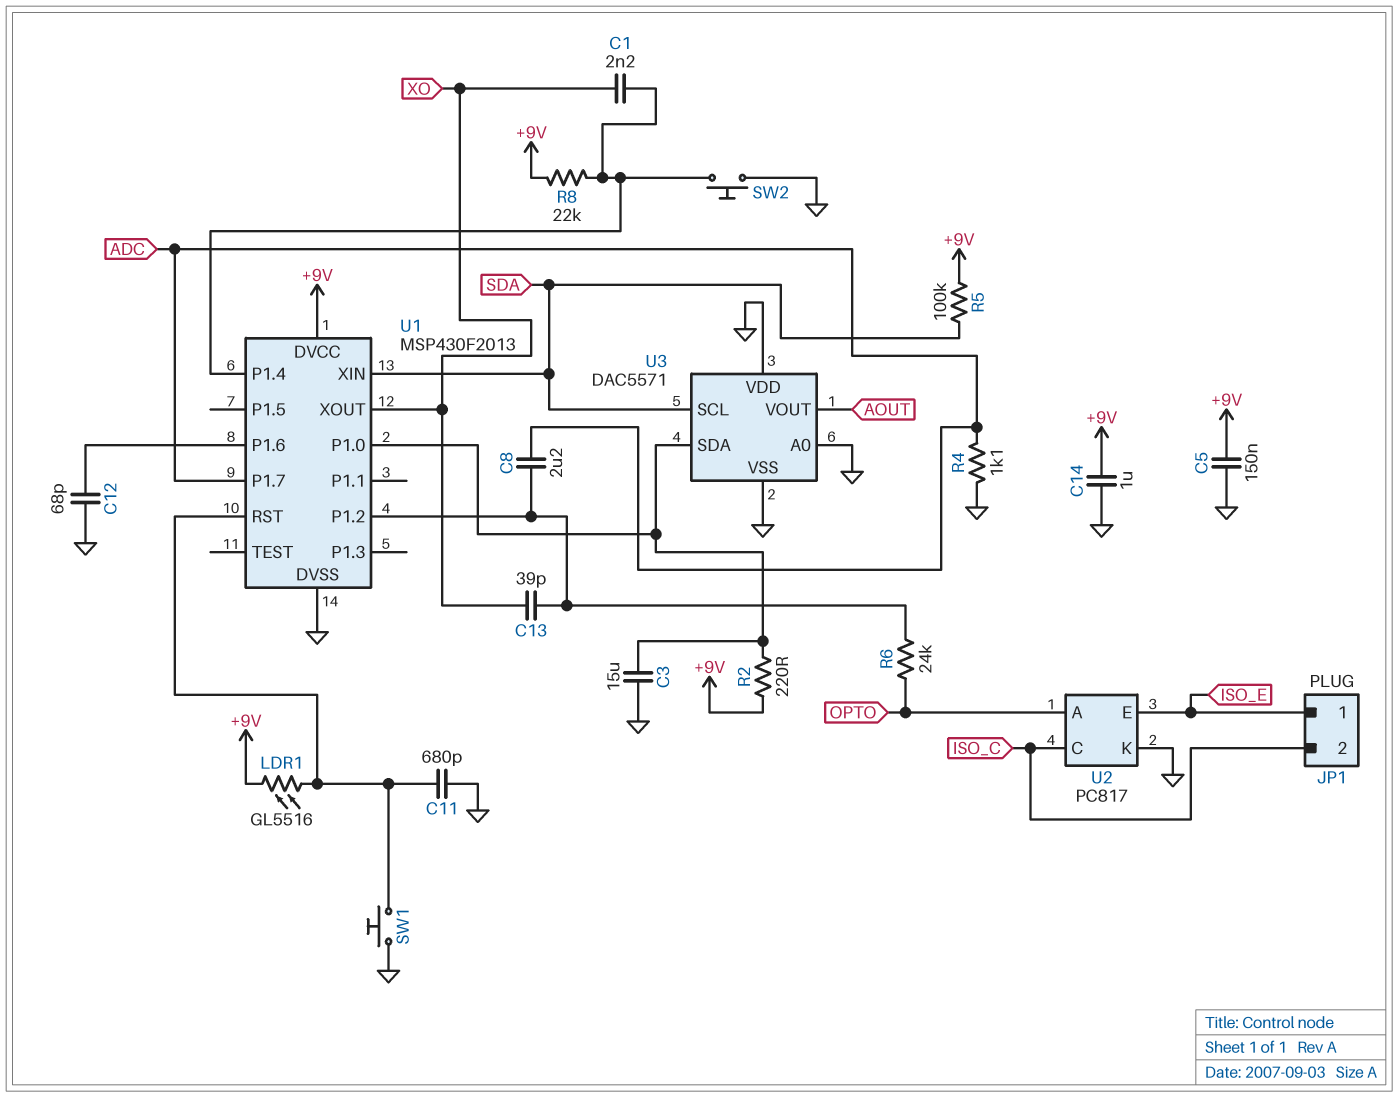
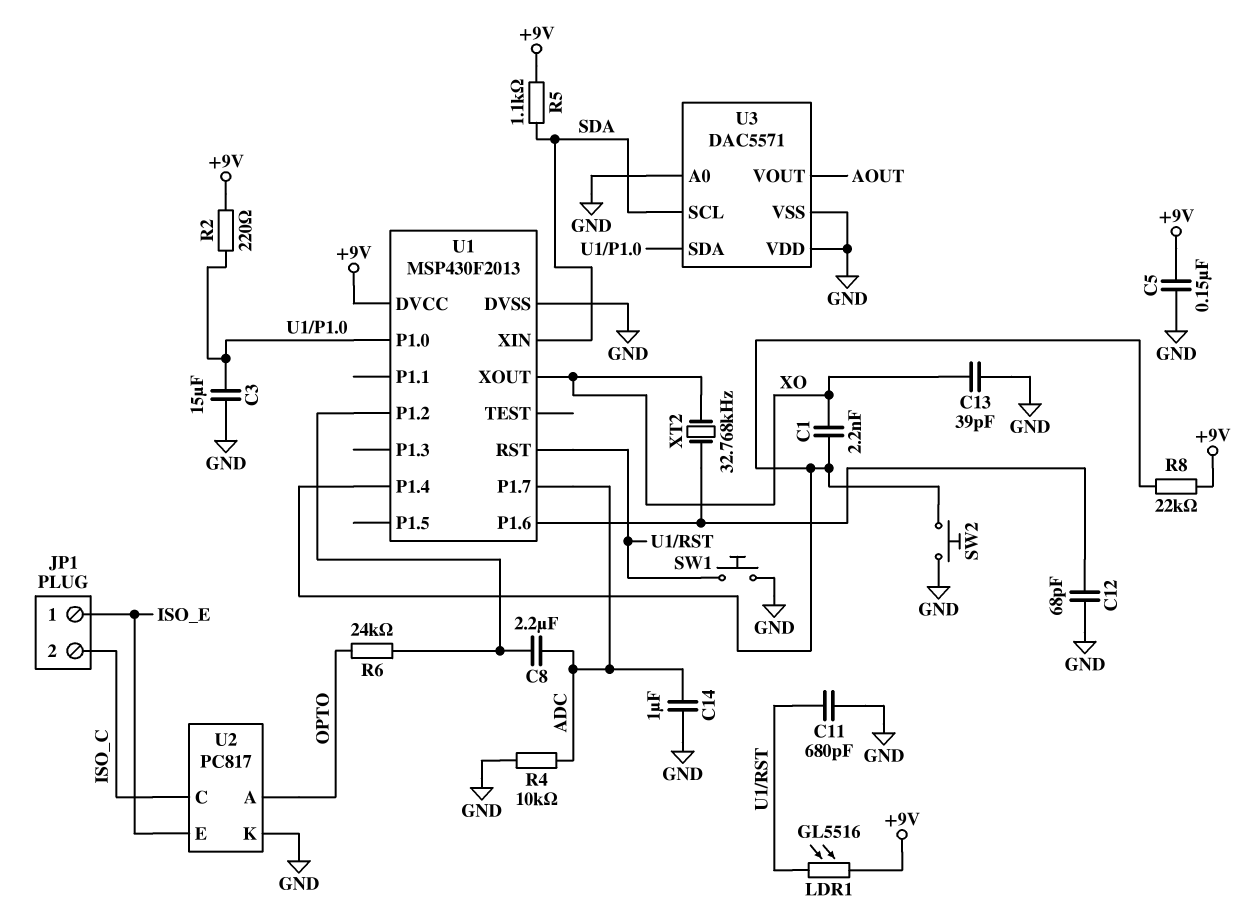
C13: 39pF (U1/P1.2, XO) -> 39pF (GND, XO)
C14: 1uF (+9V, GND) -> 1uF (ADC, GND)
R4: 1.1k (ADC, GND) -> 10k (ADC, GND)
R5: 100k (+9V, SDA) -> 1.1k (+9V, SDA)
XT2: none -> 32.768kHz (U1/P1.6, XO)

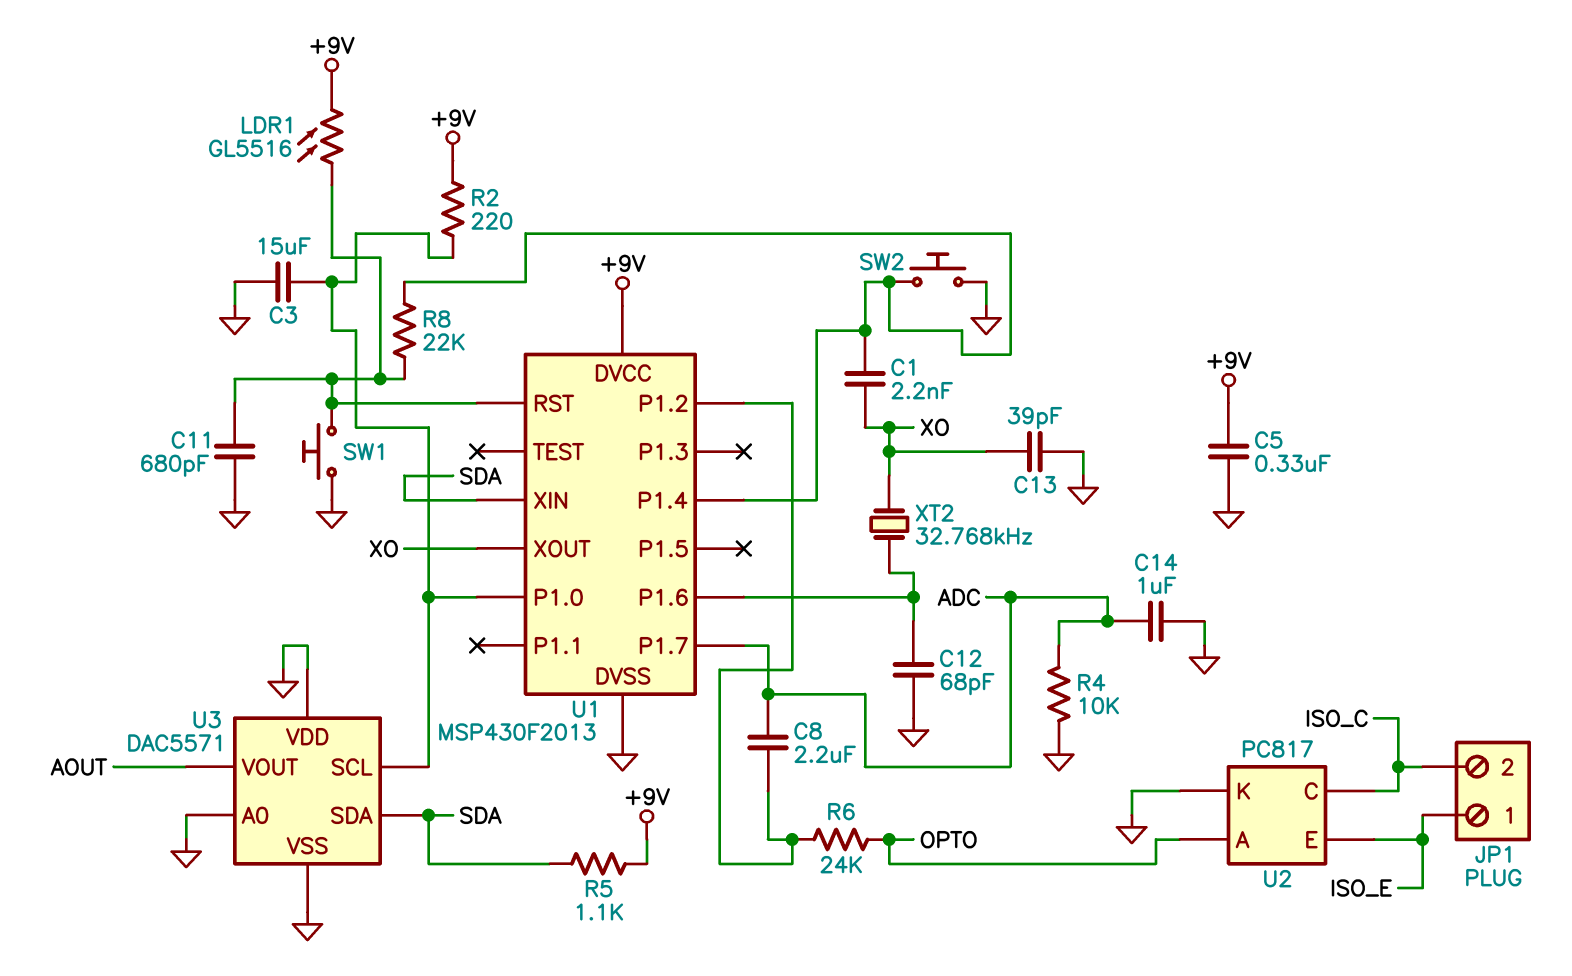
C5: 150nF (+9V, GND) -> 330nF (+9V, GND)
R8: 22k (+9V, U1/P1.4) -> 22k (U1/P1.4, U1/RST)
U3 pin SCL: SDA -> U1/P1.0
U3 pin SDA: U1/P1.0 -> SDA

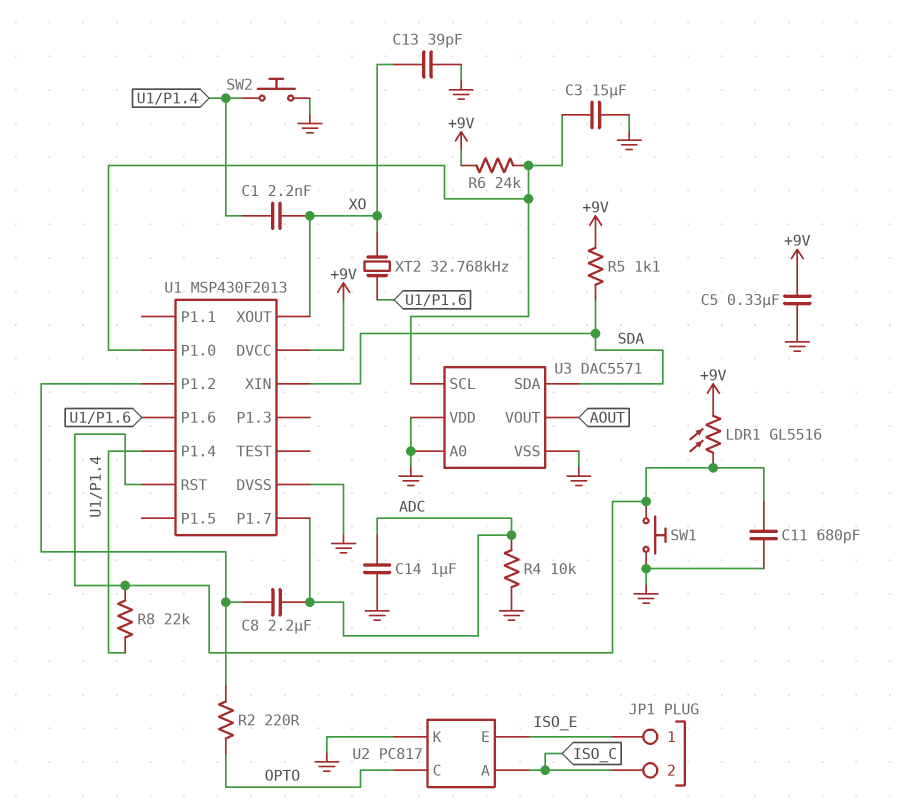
C12: 68pF (GND, U1/P1.6) -> none
R2: 220 (+9V, U1/P1.0) -> 220 (OPTO, U1/P1.2)
R6: 24k (OPTO, U1/P1.2) -> 24k (+9V, U1/P1.0)
U2 pin A: OPTO -> ISO_C
U2 pin C: ISO_C -> OPTO

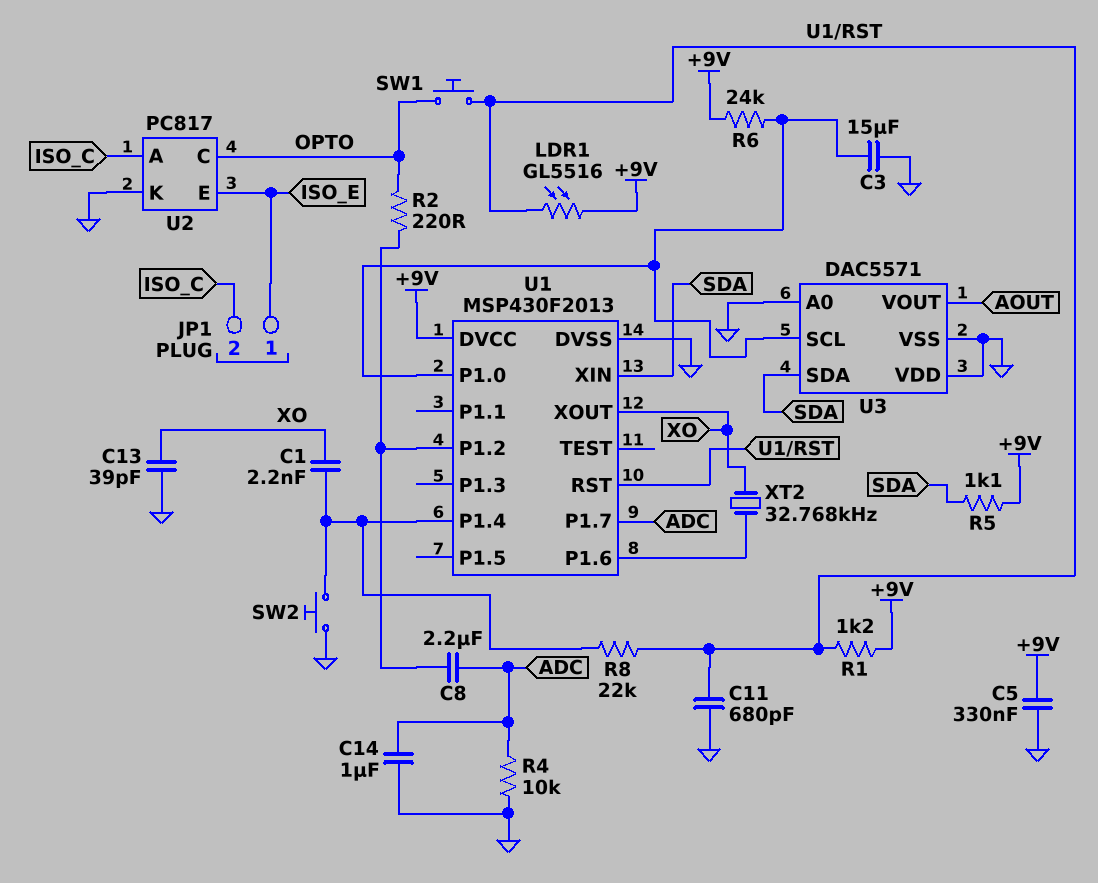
R1: none -> 1.2k (+9V, U1/RST)
SW1: button (GND, U1/RST) -> button (OPTO, U1/RST)

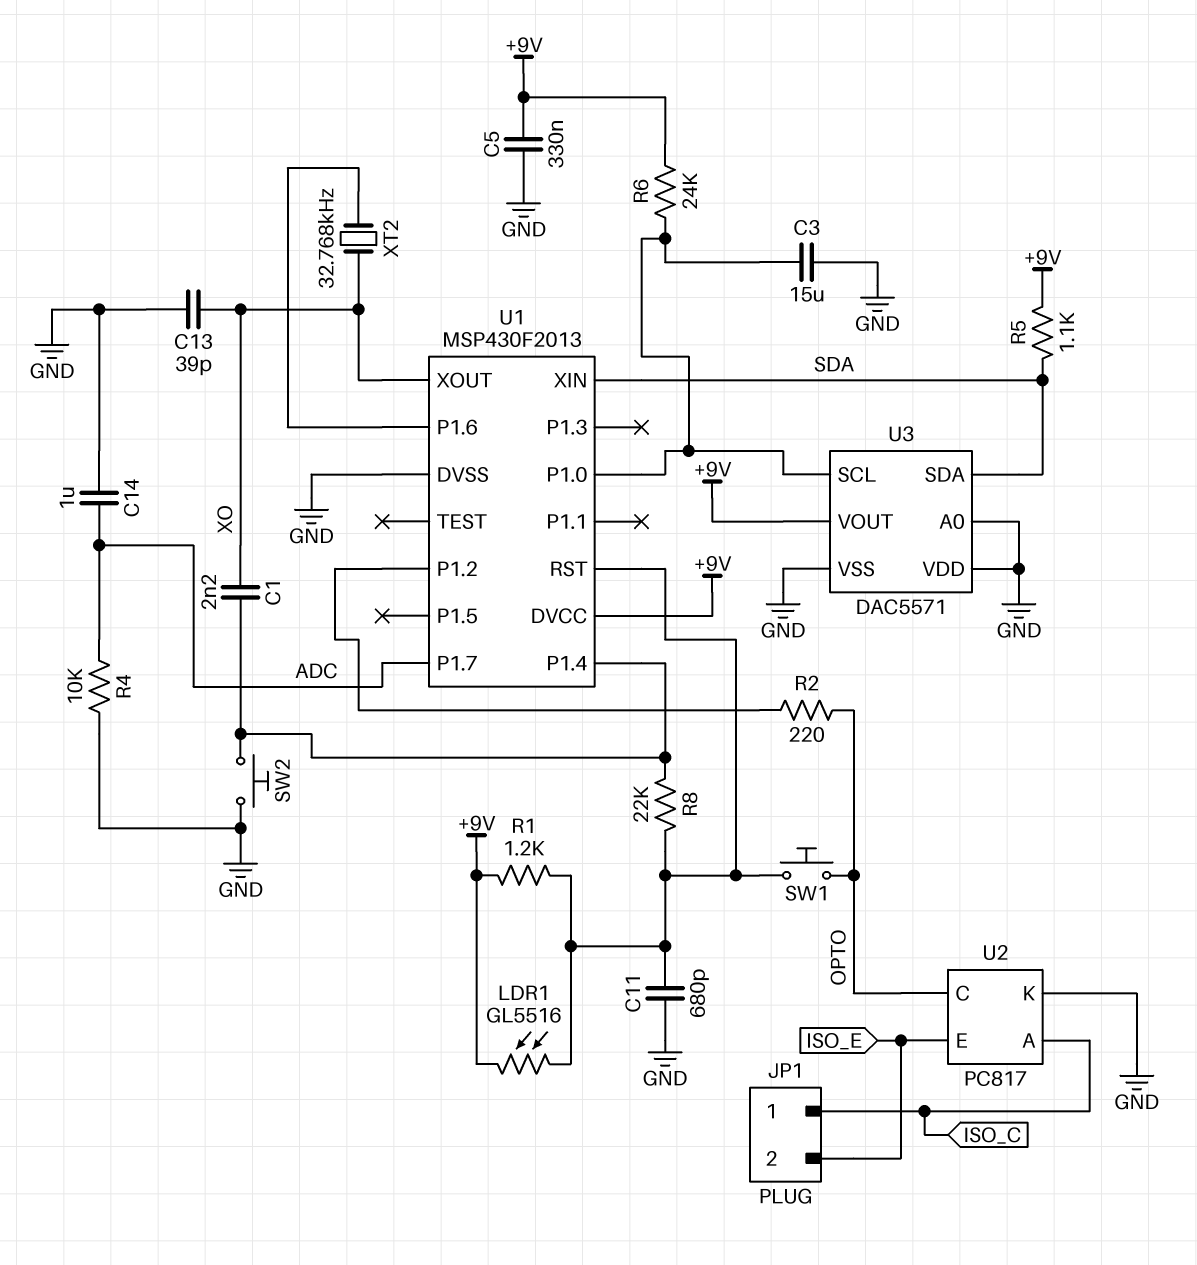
C8: 2.2uF (ADC, U1/P1.2) -> none
JP1 pin 1: ISO_E -> ISO_C
JP1 pin 2: ISO_C -> ISO_E
U3 pin VOUT: AOUT -> +9V

